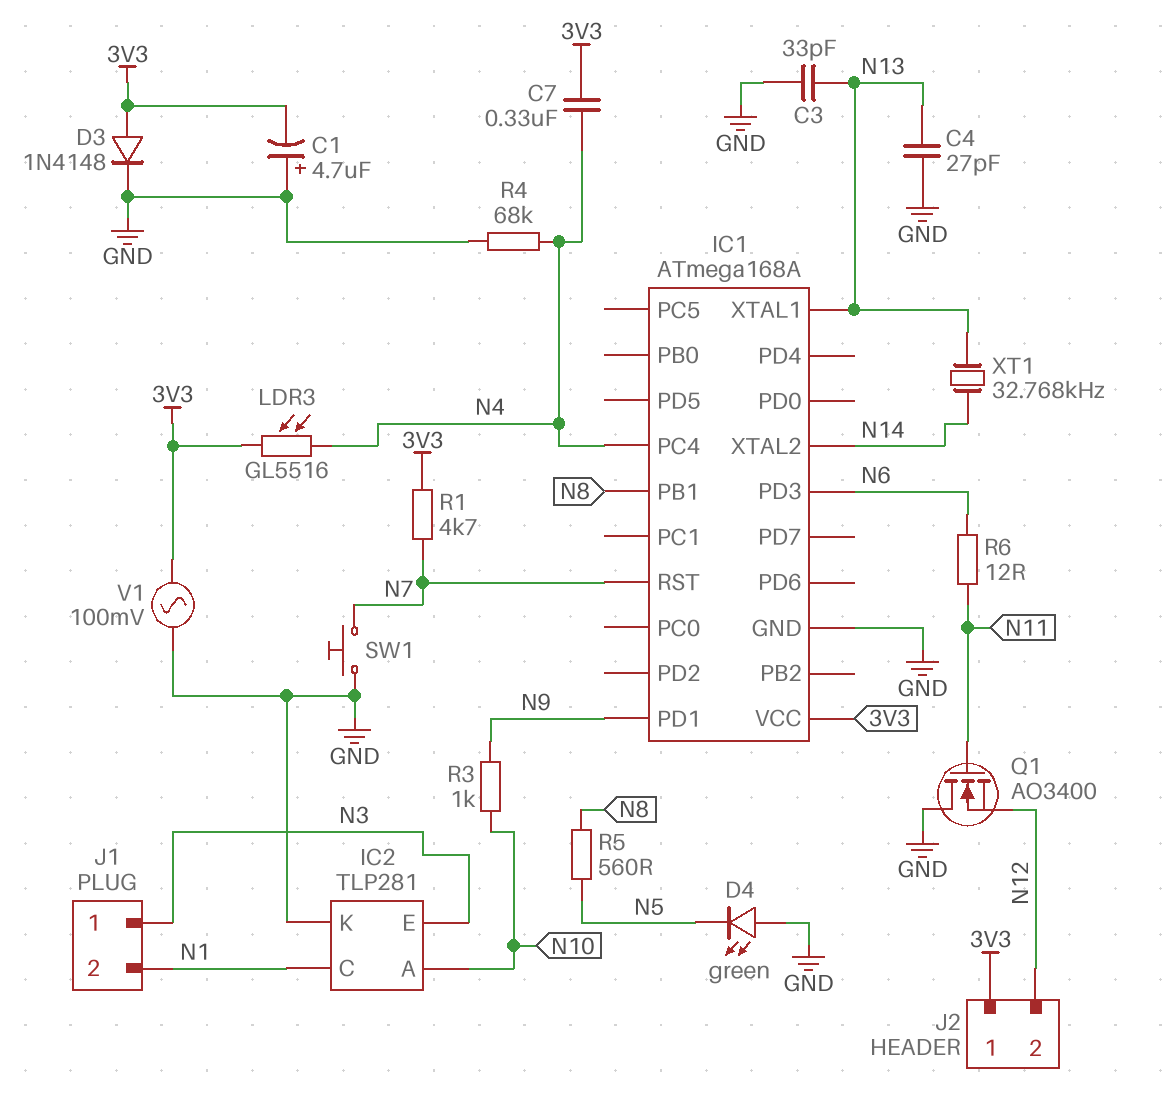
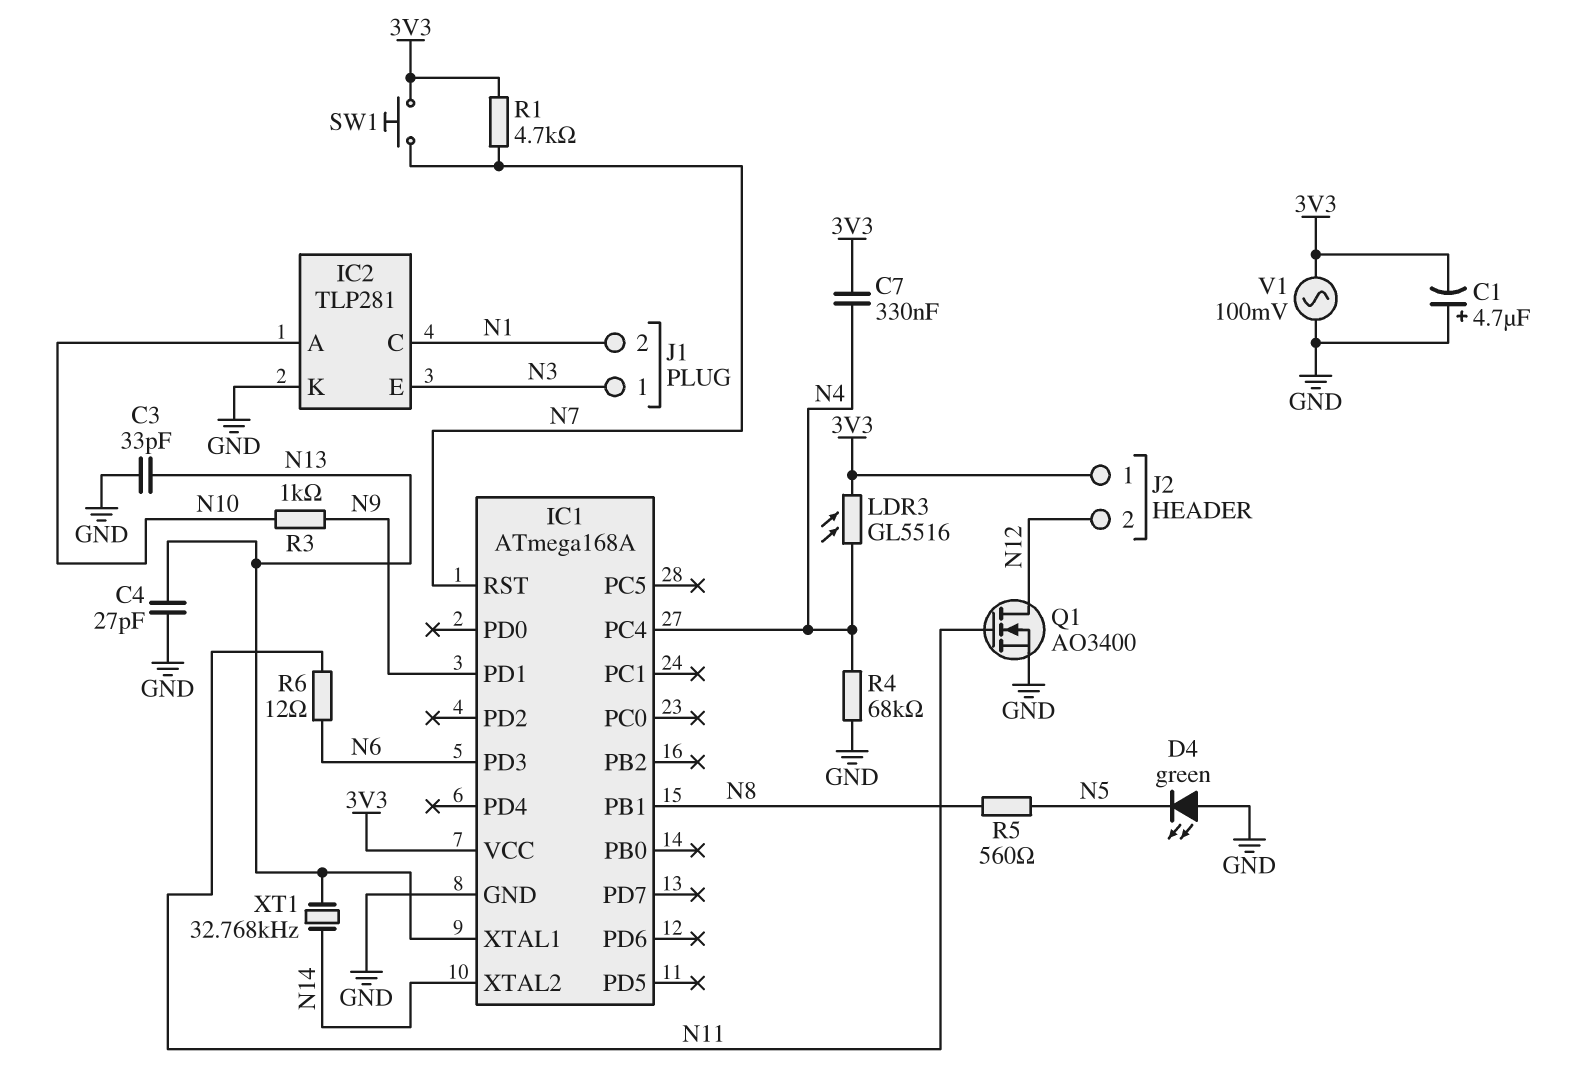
D3: diode 1N4148 (A 3V3, K GND) -> none
Q1: NMOS AO3400 (G N11, D GND, S N12) -> NMOS AO3400 (G N11, D N12, S GND)
SW1: button (GND, N7) -> button (3V3, N7)

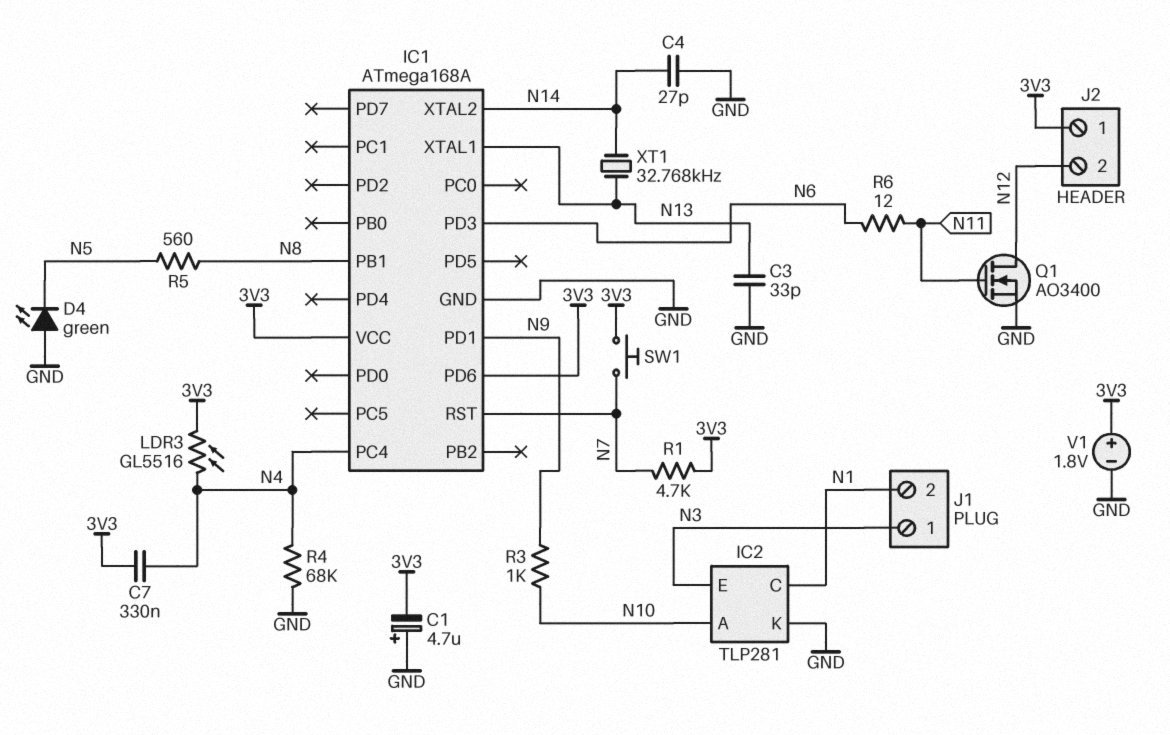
C4: 27pF (GND, N13) -> 27pF (GND, N14)
IC1 pin PD6: none -> 3V3
V1: AC 100mV (3V3, GND) -> 1.8V (plus 3V3, minus GND)

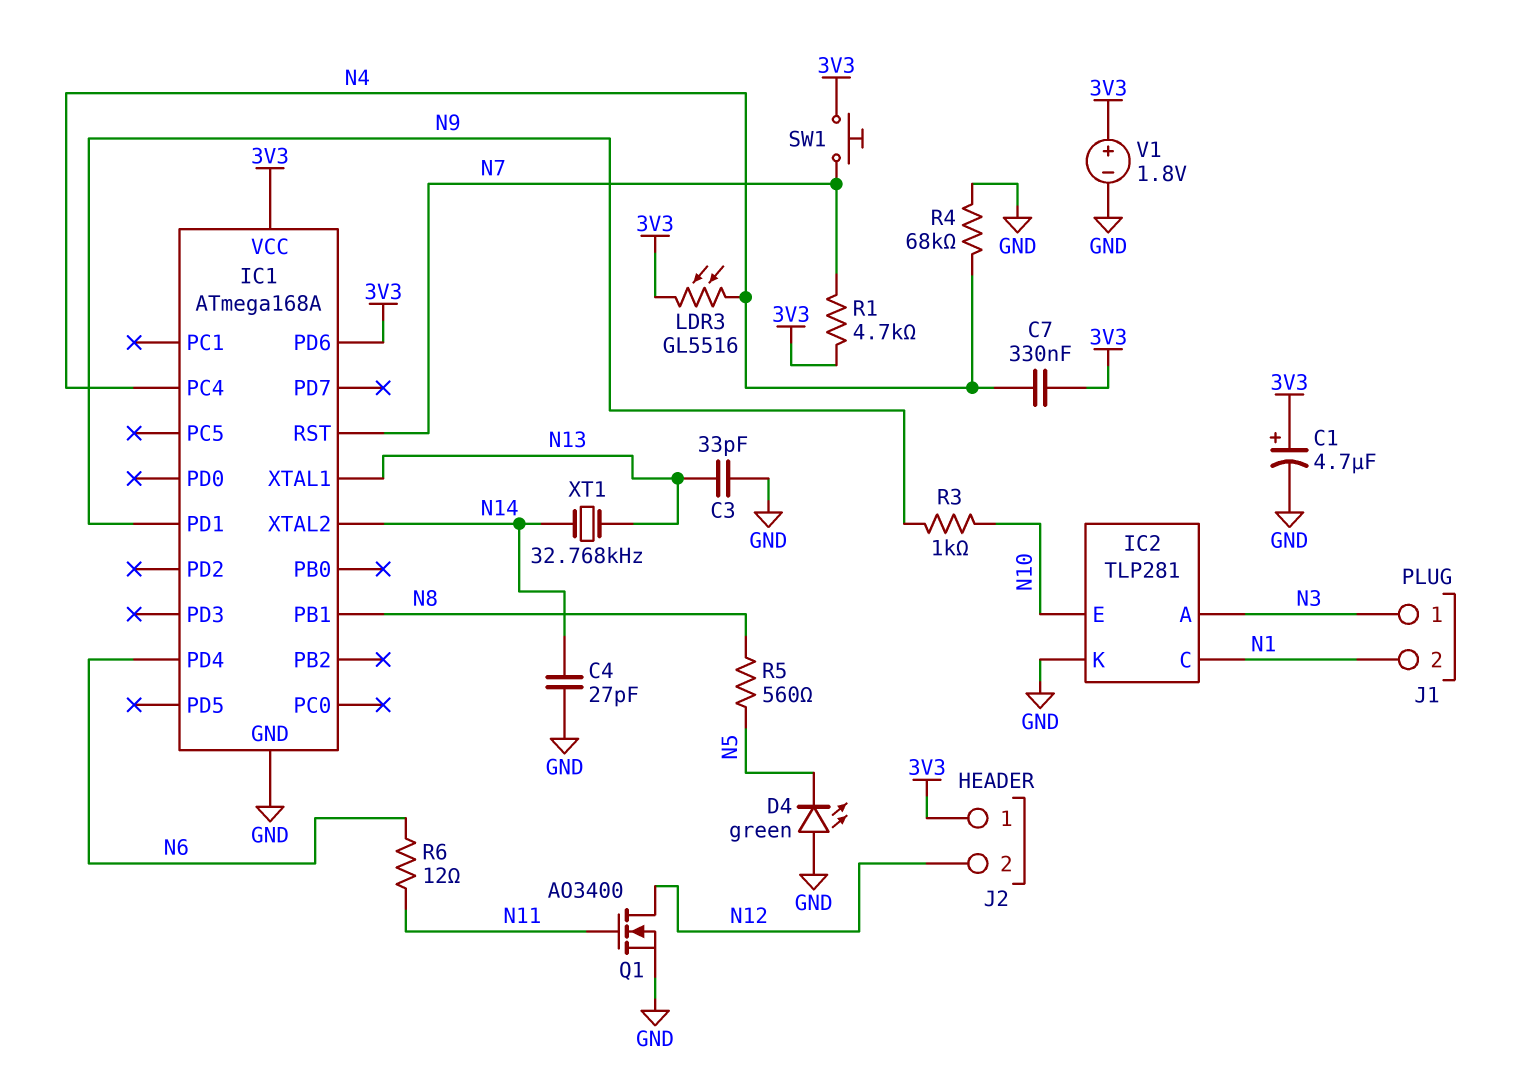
C1: 4.7uF (plus GND, minus 3V3) -> 4.7uF (plus 3V3, minus GND)
IC1 pin PD3: N6 -> none
IC1 pin PD4: none -> N6
IC2 pin A: N10 -> N3
IC2 pin E: N3 -> N10

